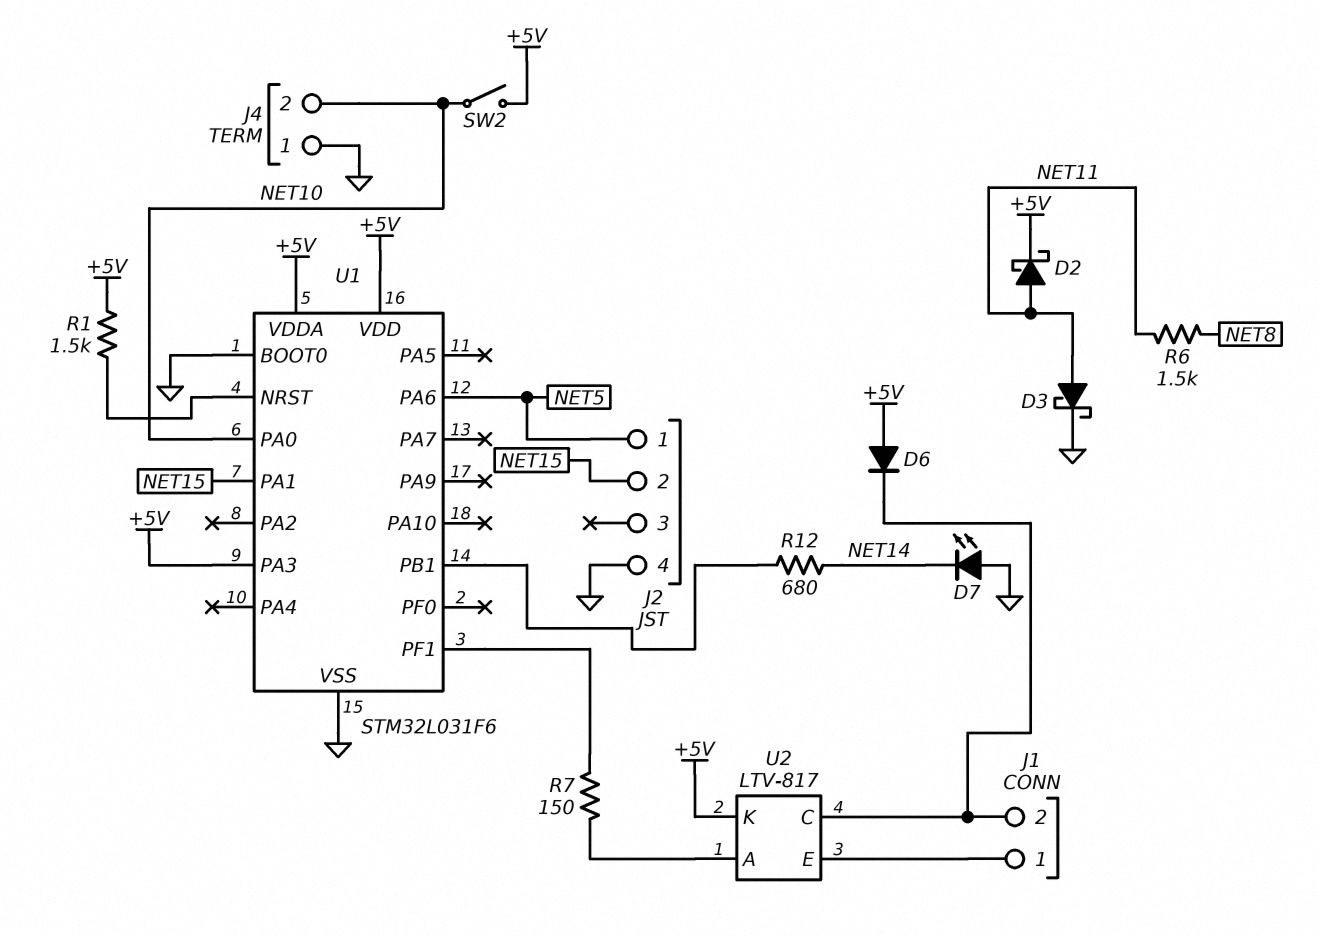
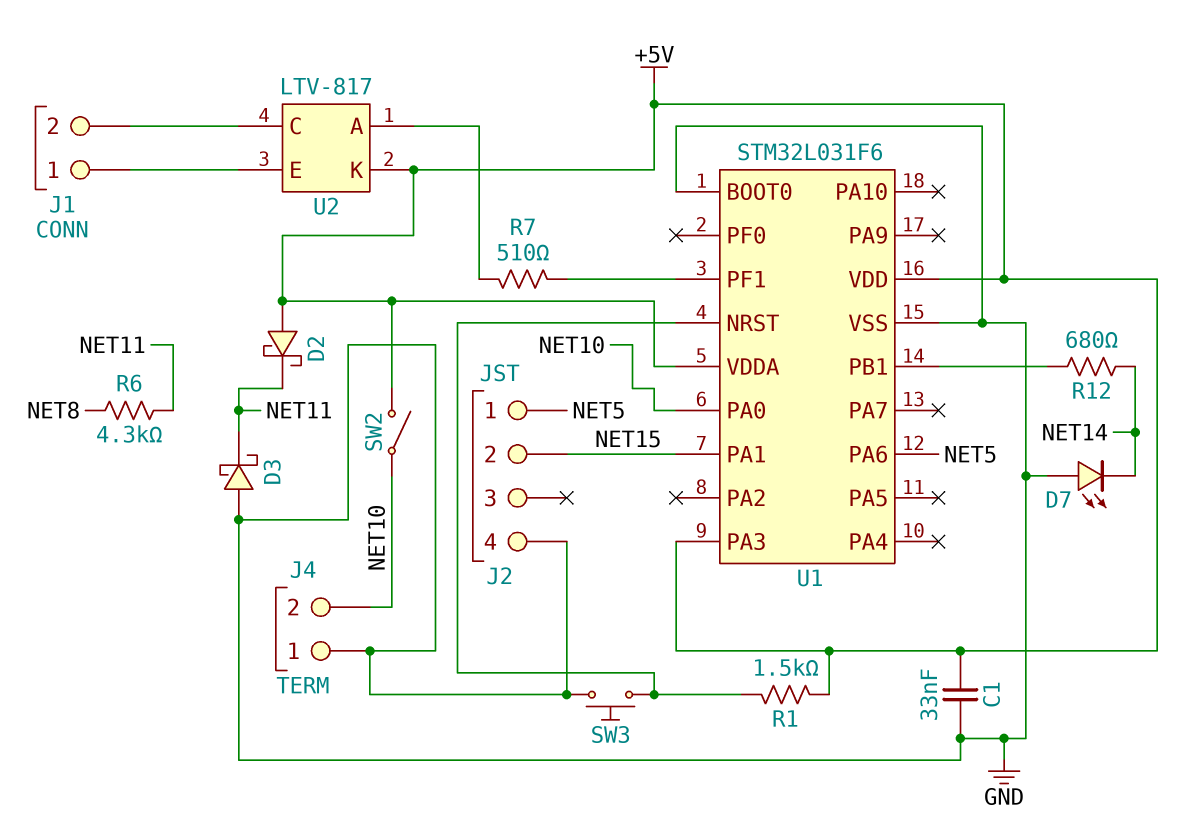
C1: none -> 33nF (+5V, GND)
D2: schottky (A NET11, K +5V) -> schottky (A +5V, K NET11)
D3: schottky (A NET11, K GND) -> schottky (A GND, K NET11)
D6: diode (A +5V, K J1/2) -> none
R6: 1.5k (NET8, NET11) -> 4.3k (NET8, NET11)
R7: 150 (U1/PF1, U2/A) -> 510 (U1/PF1, U2/A)
SW3: none -> button (GND, U1/NRST)

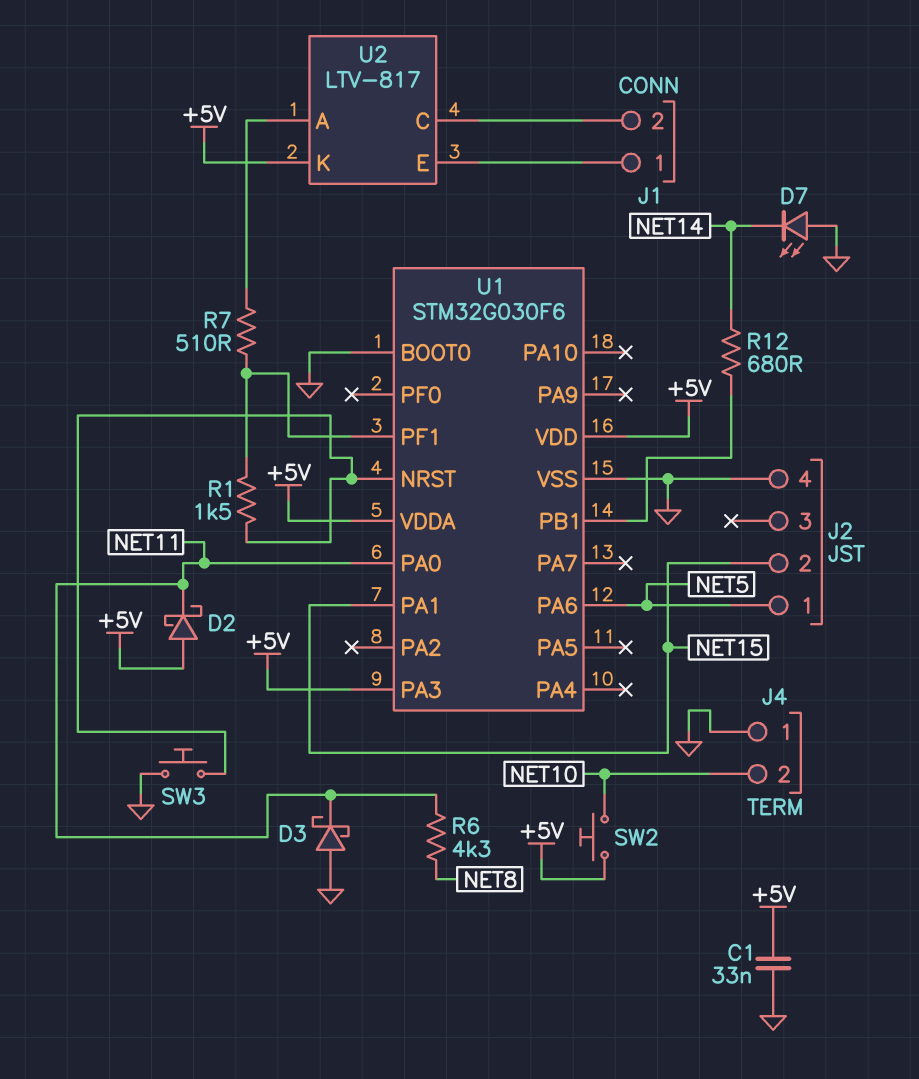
R1: 1.5k (+5V, U1/NRST) -> 1.5k (U1/NRST, U1/PF1)
SW2: switch (+5V, NET10) -> button (+5V, NET10)
U1: STM32L031F6 -> STM32G030F6
U1 pin PA0: NET10 -> NET11

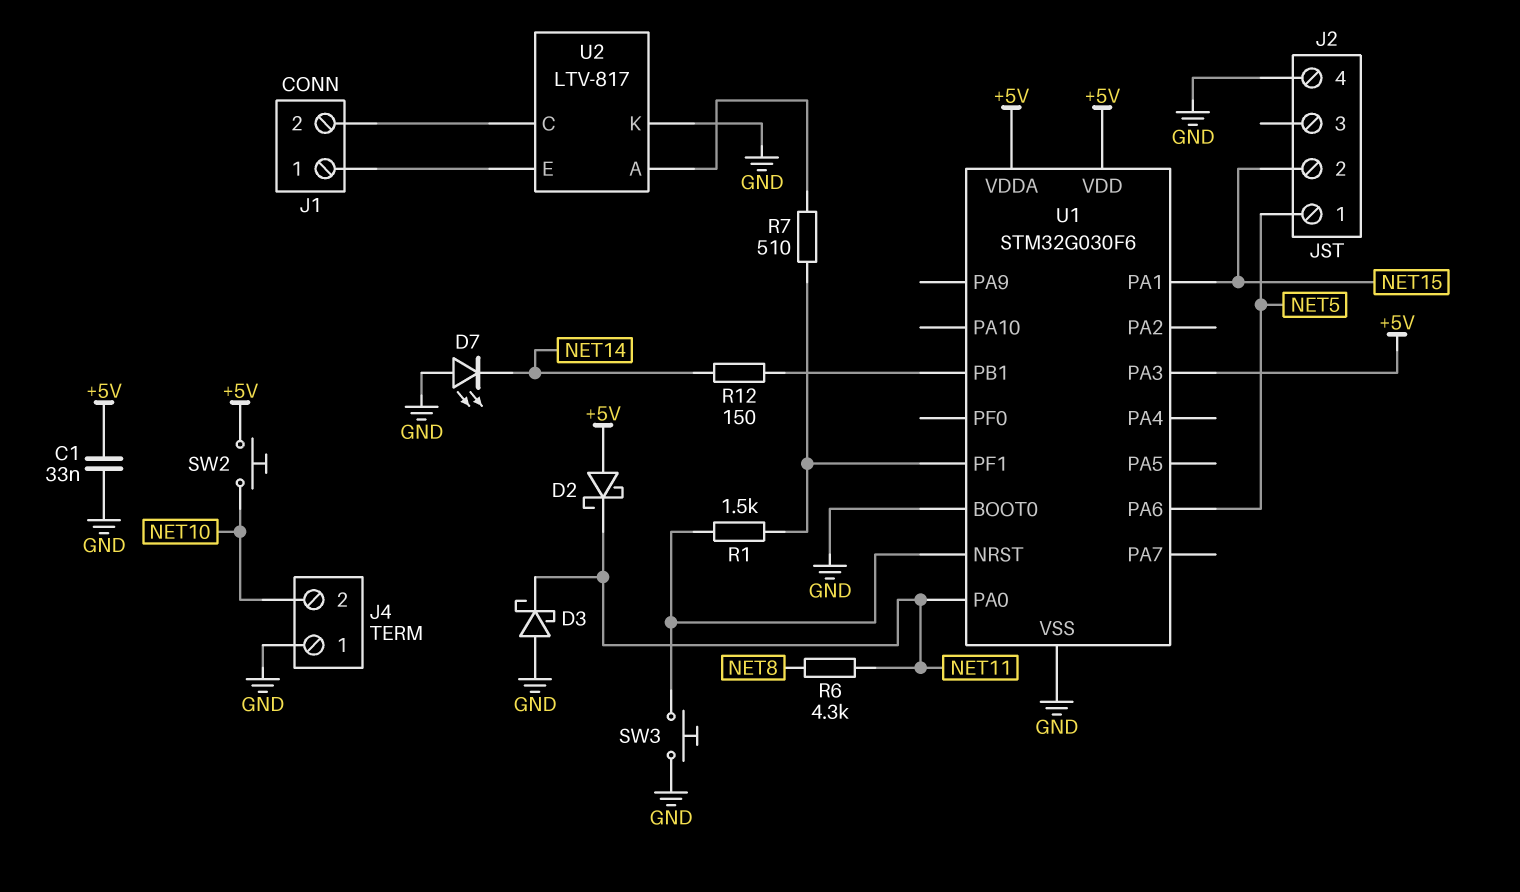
R12: 680 (NET14, U1/PB1) -> 150 (NET14, U1/PB1)
U2 pin K: +5V -> GND

